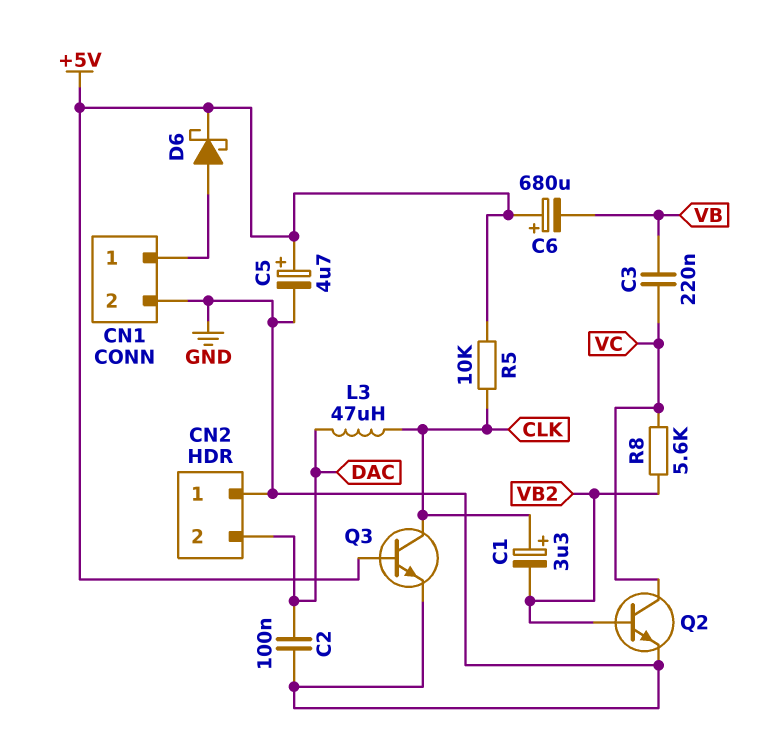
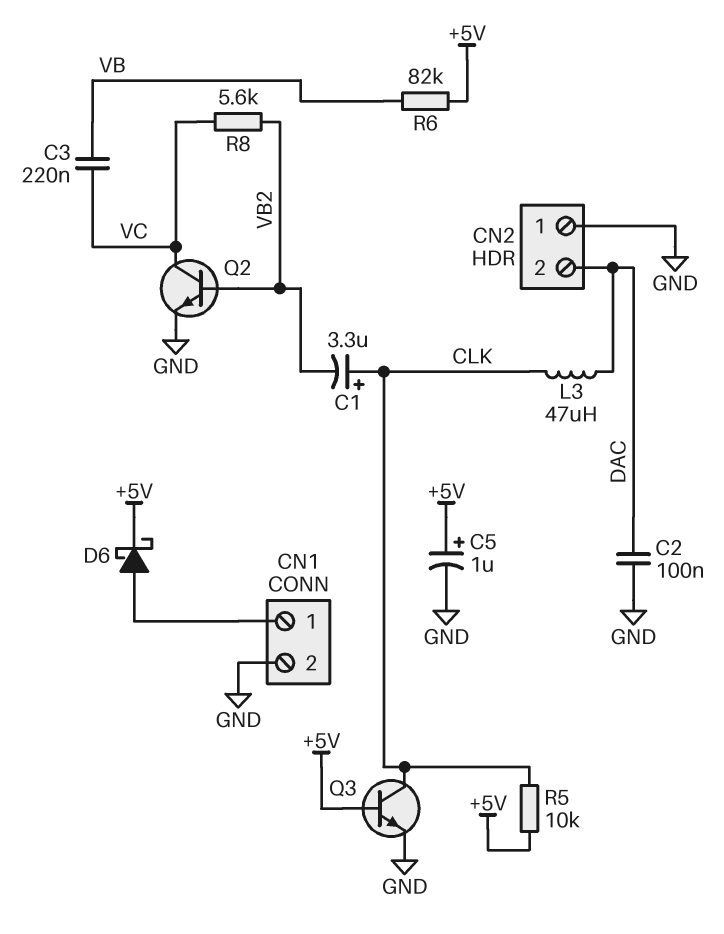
C5: 4.7uF (plus +5V, minus GND) -> 1uF (plus +5V, minus GND)
C6: 680uF (plus +5V, minus VB) -> none
R6: none -> 82k (+5V, VB)

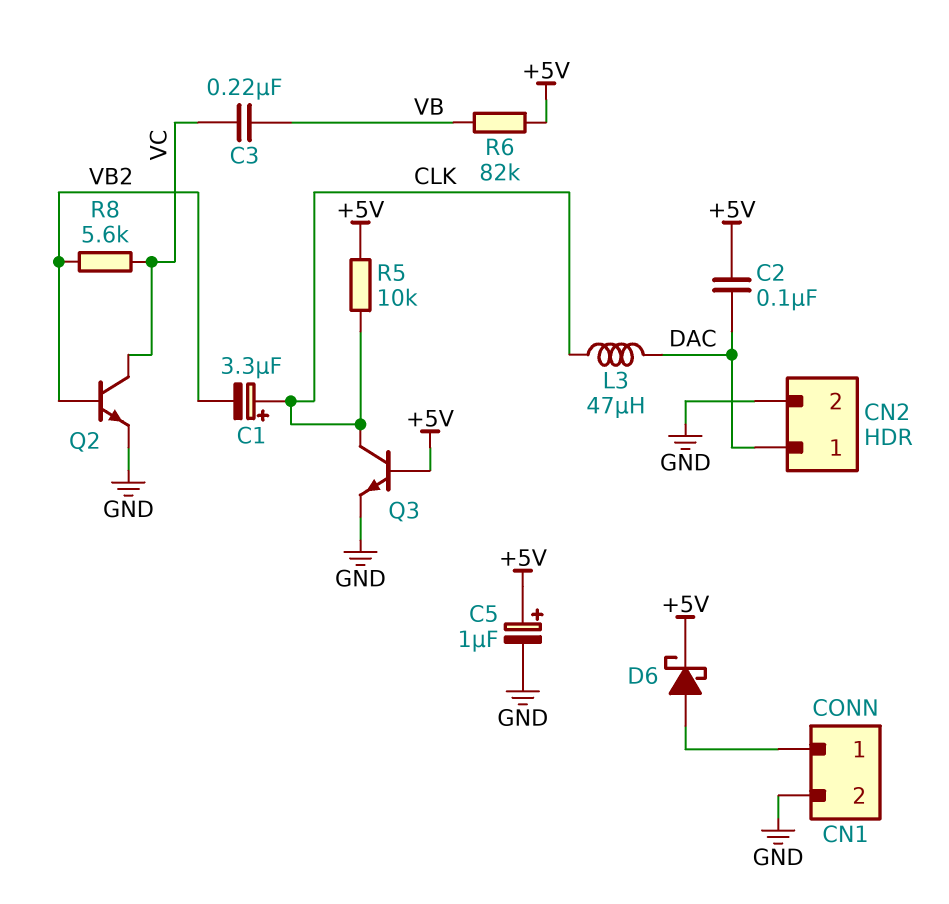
C2: 100nF (DAC, GND) -> 100nF (+5V, DAC)
CN2 pin 1: GND -> DAC
CN2 pin 2: DAC -> GND

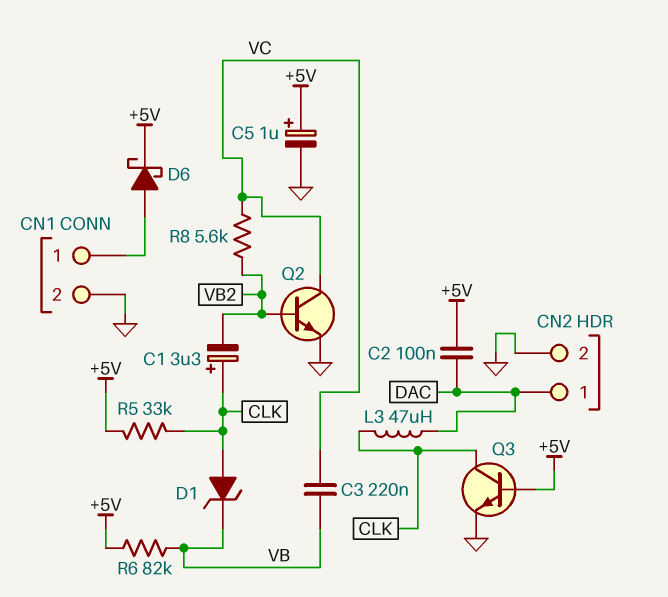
D1: none -> zener (A CLK, K VB)
R5: 10k (+5V, CLK) -> 33k (+5V, CLK)

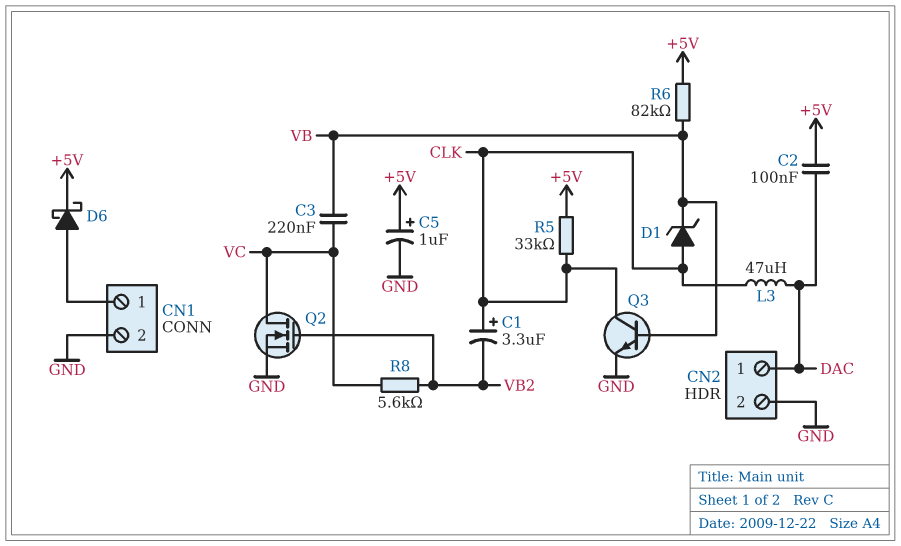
Q2: NPN (B VB2, C VC, E GND) -> NMOS (G VB2, D VC, S GND)
Q3: NPN (B +5V, C CLK, E GND) -> NPN (B VB, C CLK, E GND)

